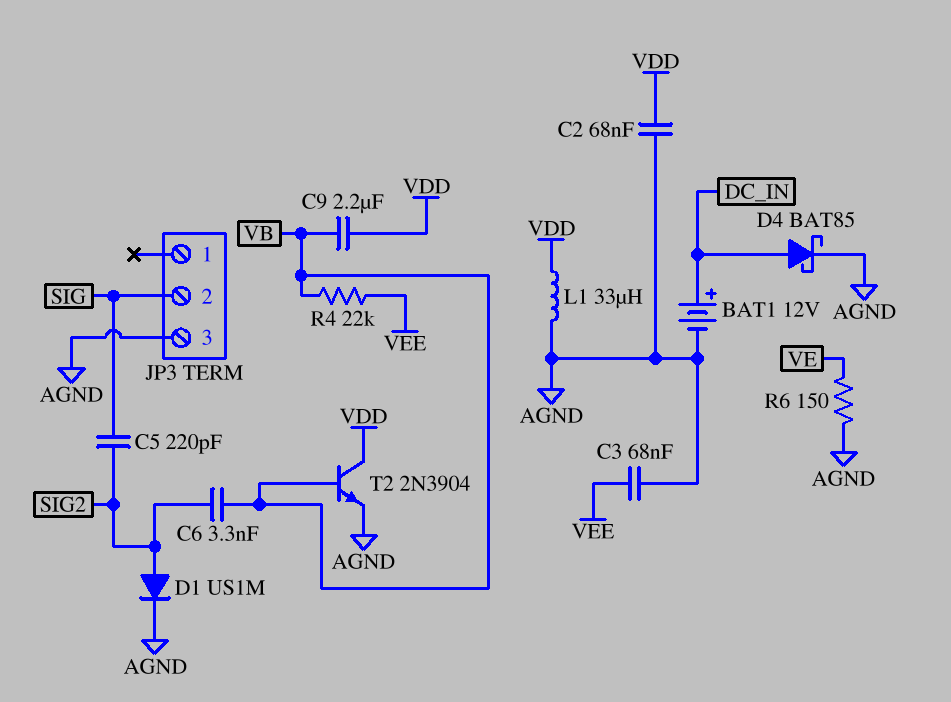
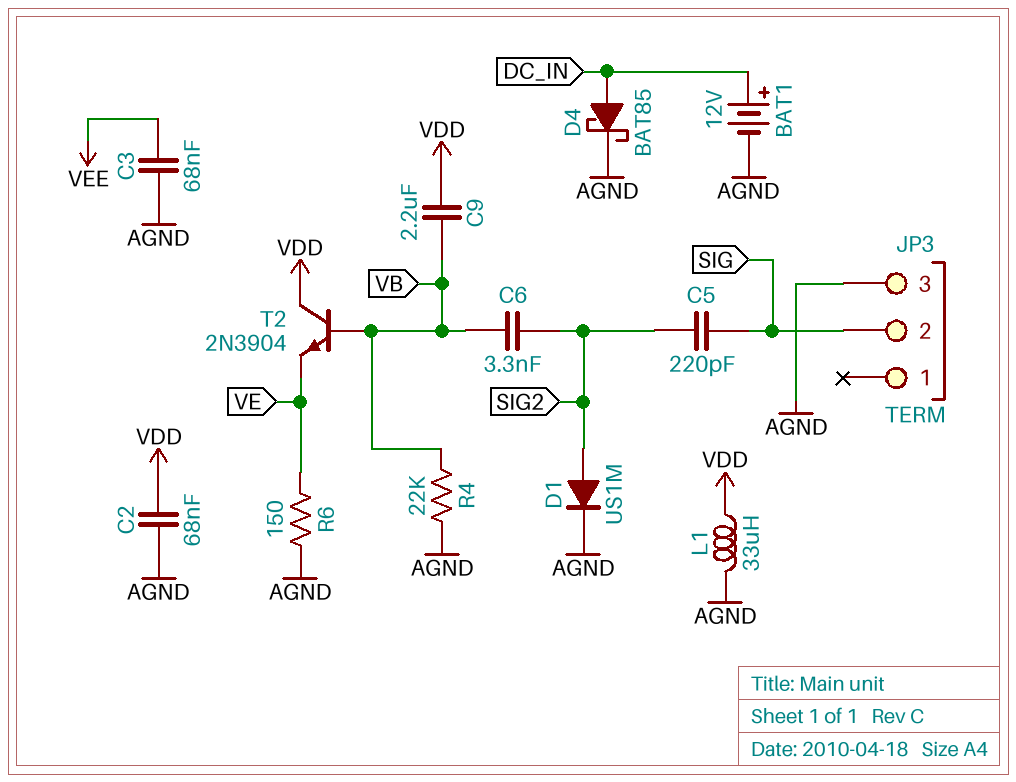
R4: 22k (VB, VEE) -> 22k (AGND, VB)
T2: NPN 2N3904 (B VB, C VDD, E AGND) -> NPN 2N3904 (B VB, C VDD, E VE)

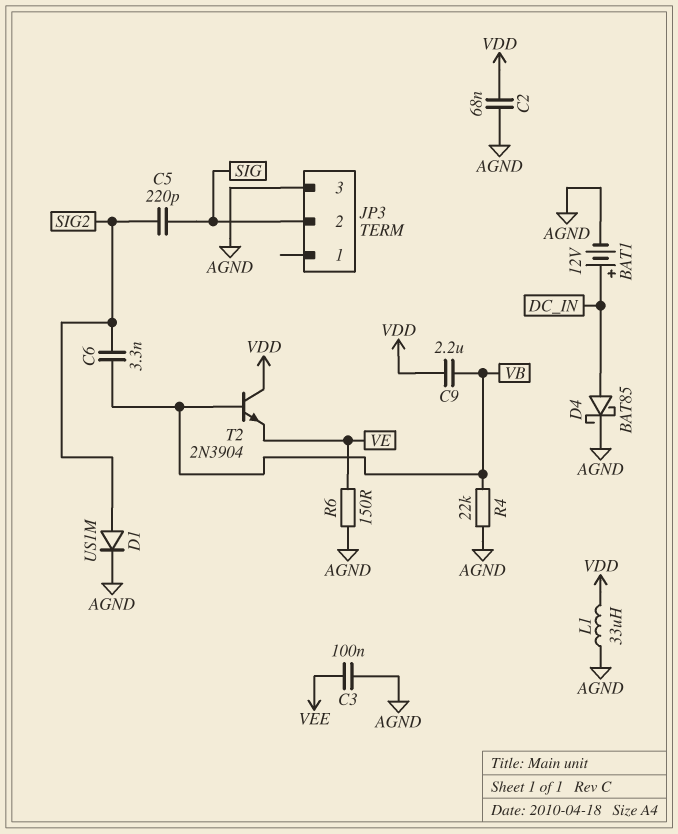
C3: 68nF (AGND, VEE) -> 100nF (AGND, VEE)

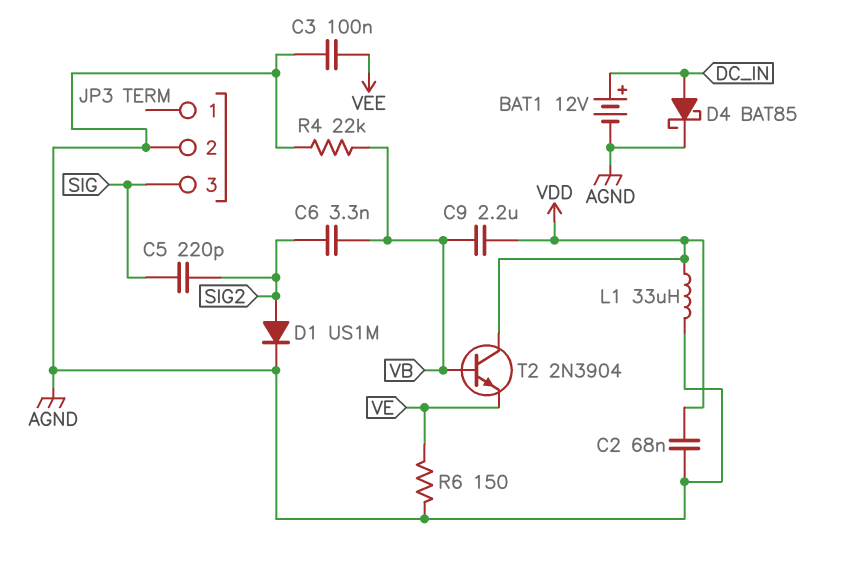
JP3 pin 2: SIG -> AGND
JP3 pin 3: AGND -> SIG

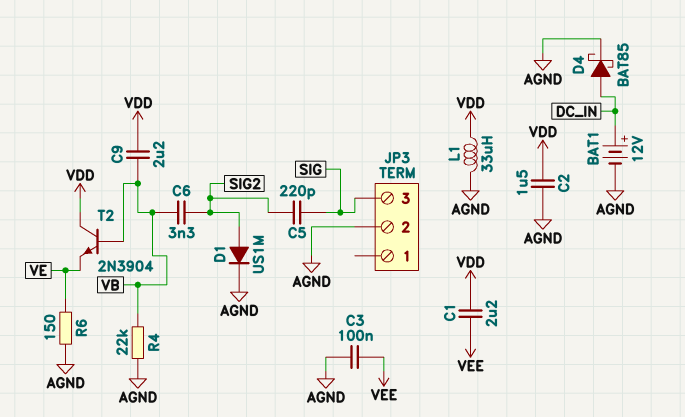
C1: none -> 2.2uF (VDD, VEE)
C2: 68nF (AGND, VDD) -> 1.5uF (AGND, VDD)

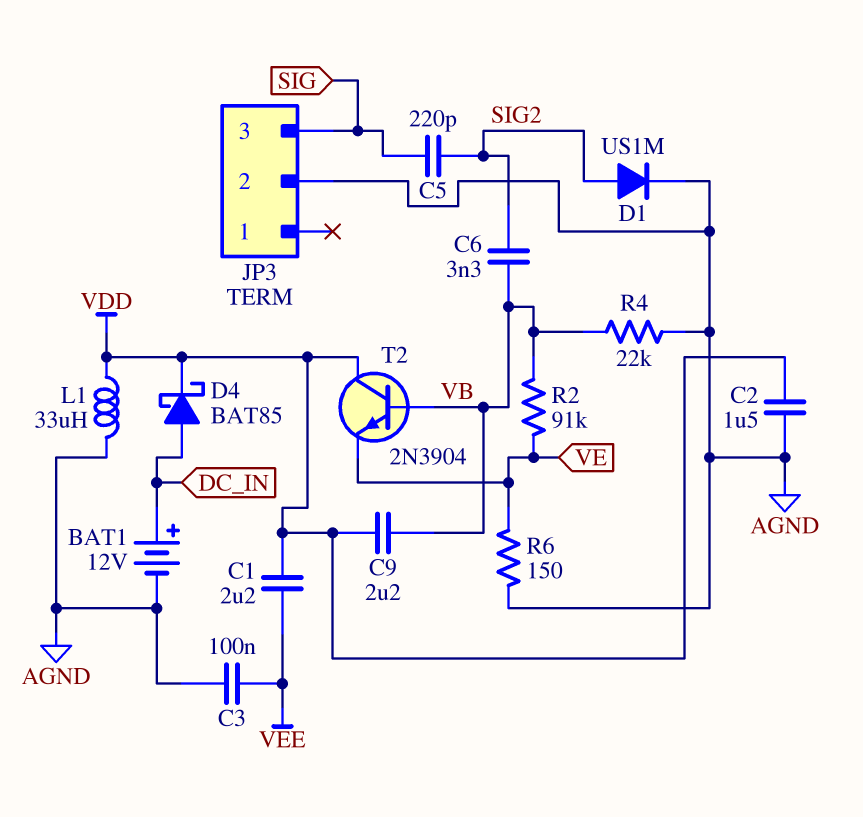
D4: schottky BAT85 (A DC_IN, K AGND) -> schottky BAT85 (A DC_IN, K VDD)
R2: none -> 91k (VB, VE)

